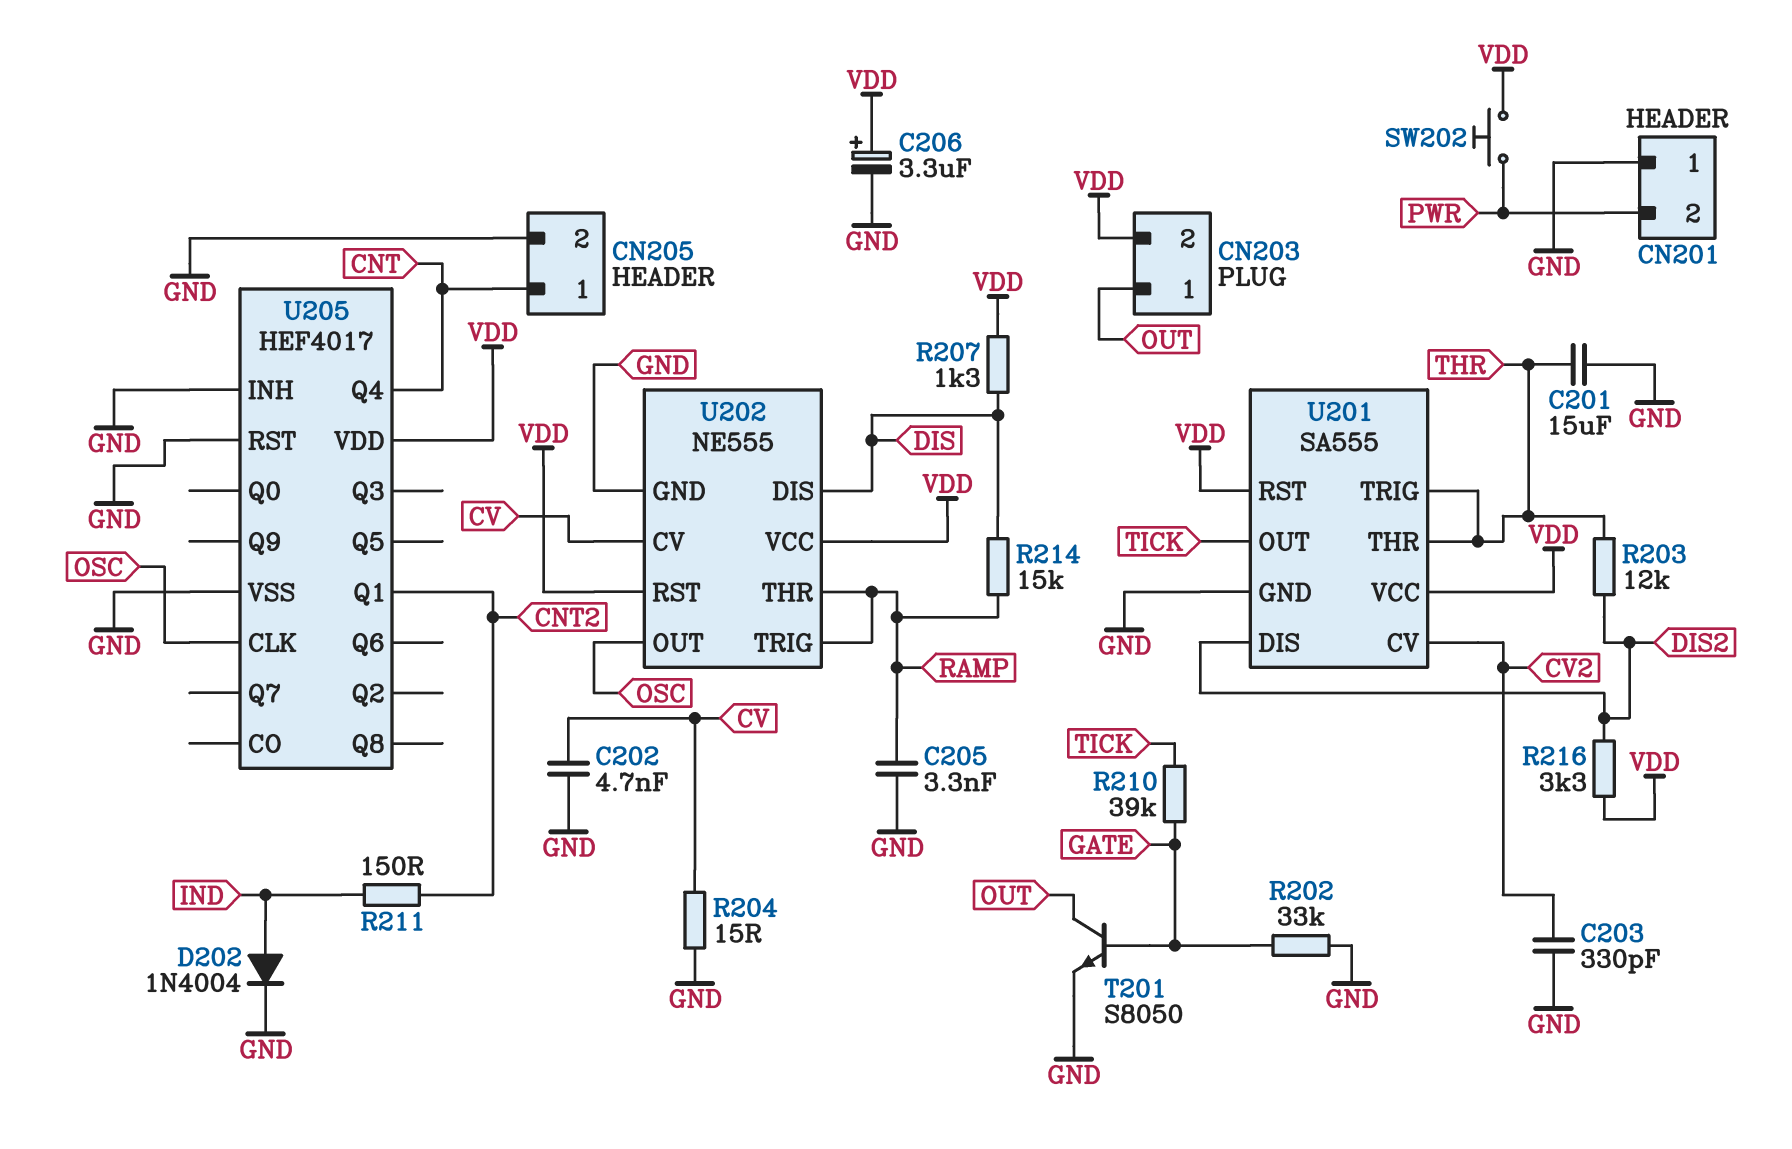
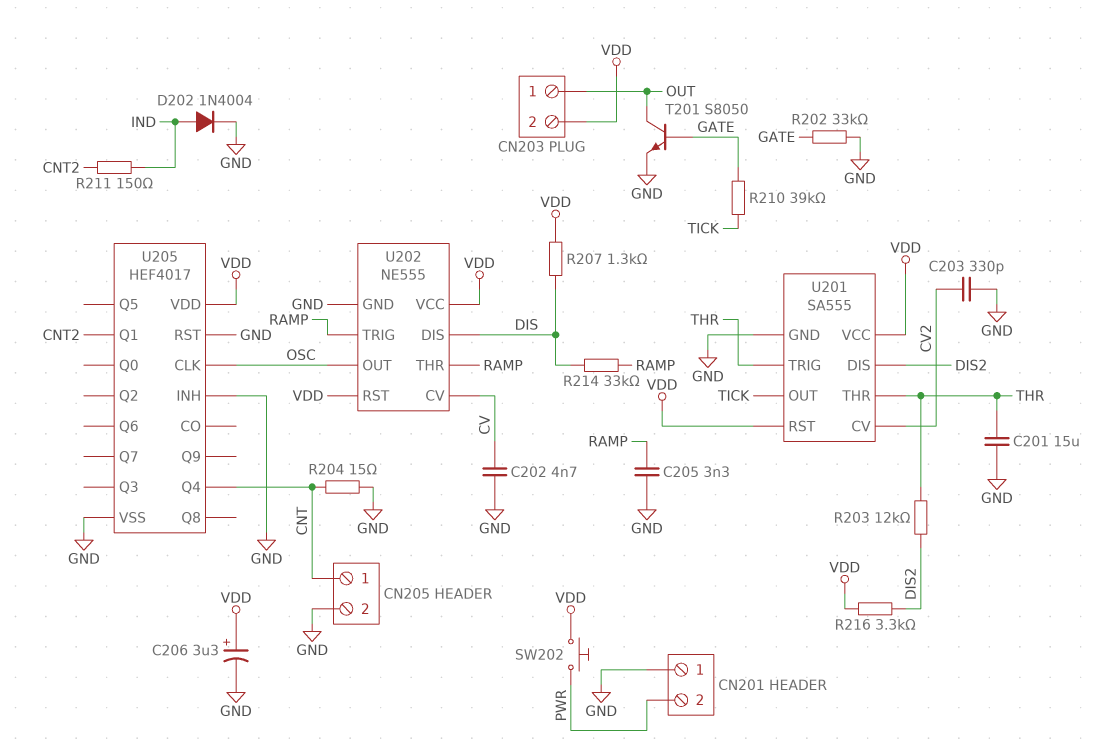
R204: 15 (CV, GND) -> 15 (CNT, GND)
R214: 15k (DIS, RAMP) -> 33k (DIS, RAMP)

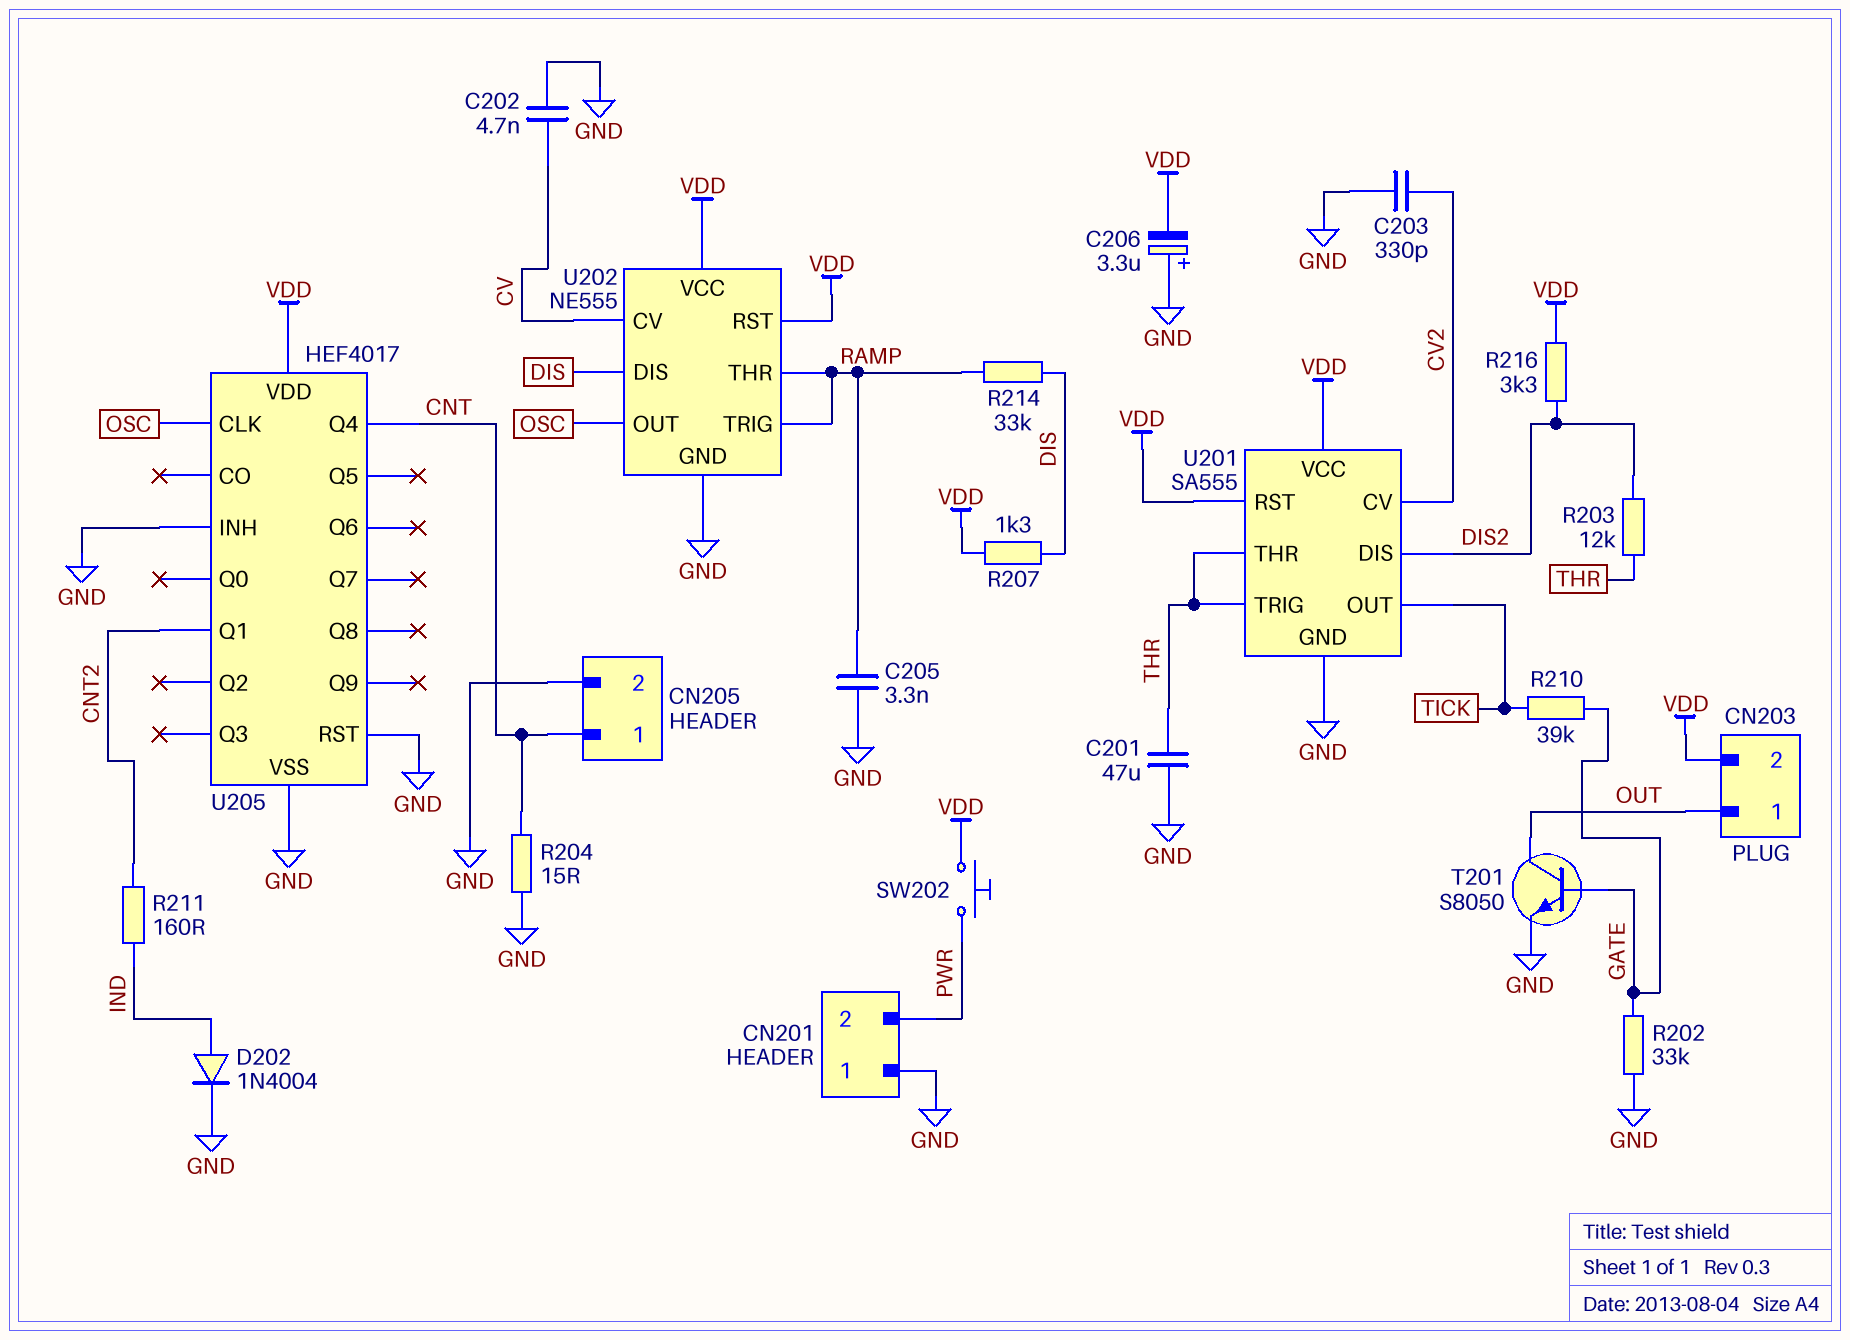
C201: 15uF (GND, THR) -> 47uF (GND, THR)
C206: 3.3uF (plus VDD, minus GND) -> 3.3uF (plus GND, minus VDD)
R211: 150 (CNT2, IND) -> 160 (CNT2, IND)

